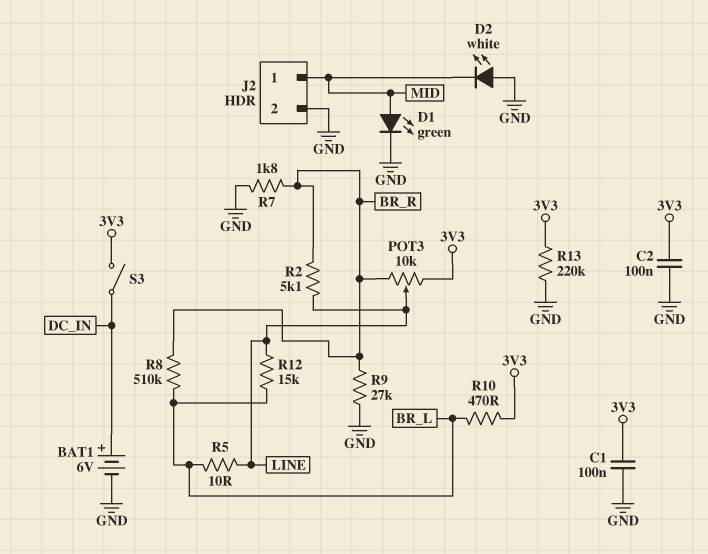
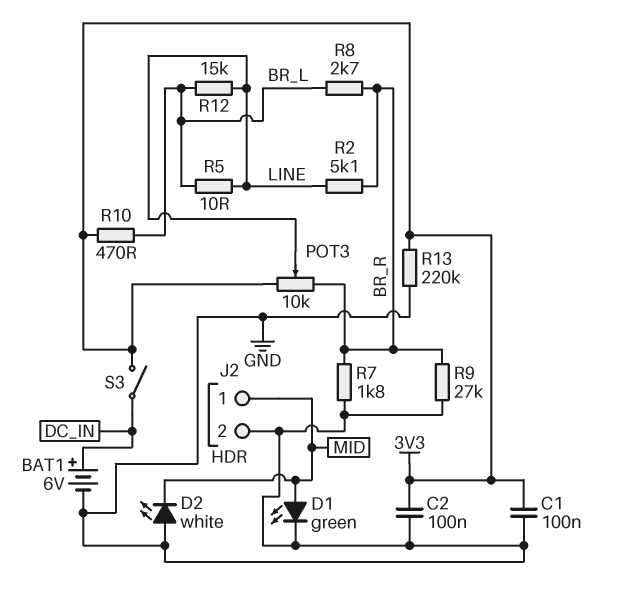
R8: 510k (BR_L, BR_R) -> 2.7k (BR_L, BR_R)

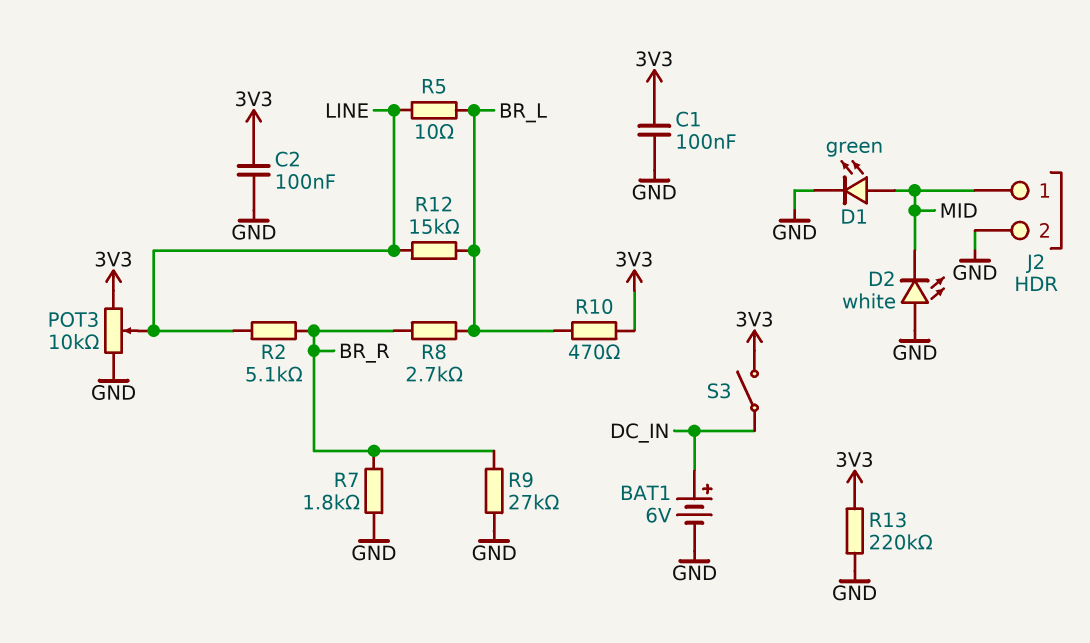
POT3: 10k (3V3, BR_R, wiper LINE) -> 10k (3V3, GND, wiper LINE)

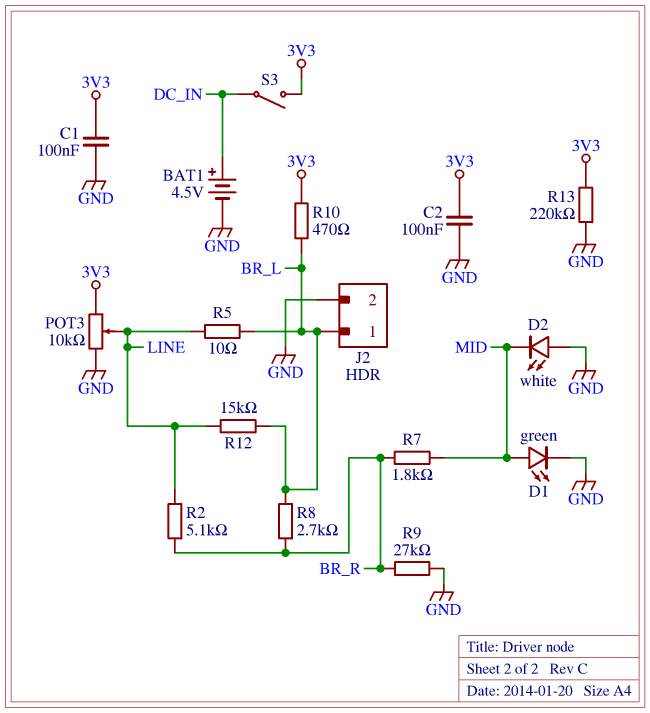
BAT1: 6V (plus DC_IN, minus GND) -> 4.5V (plus DC_IN, minus GND)
J2 pin 1: MID -> BR_L
R7: 1.8k (BR_R, GND) -> 1.8k (BR_R, MID)

